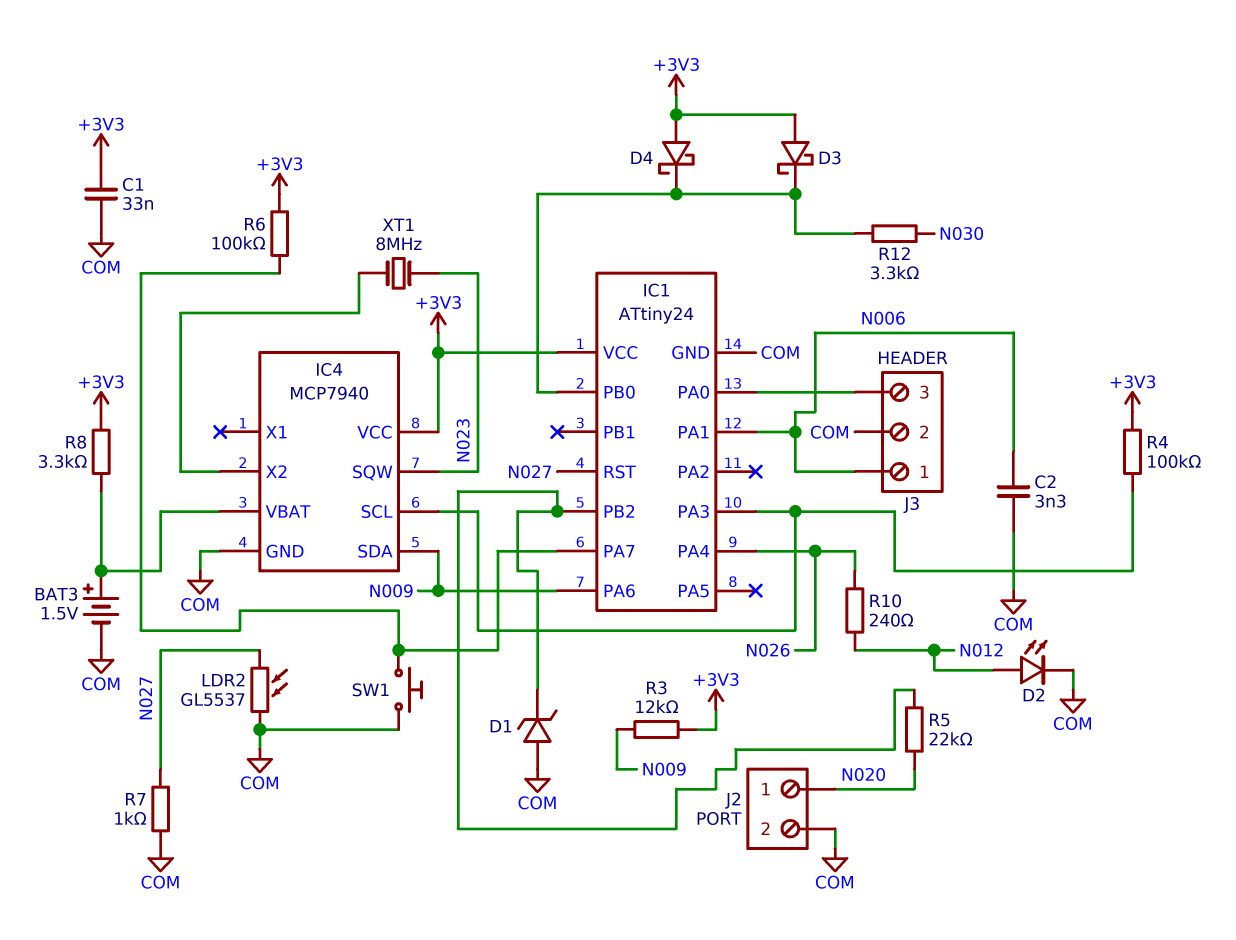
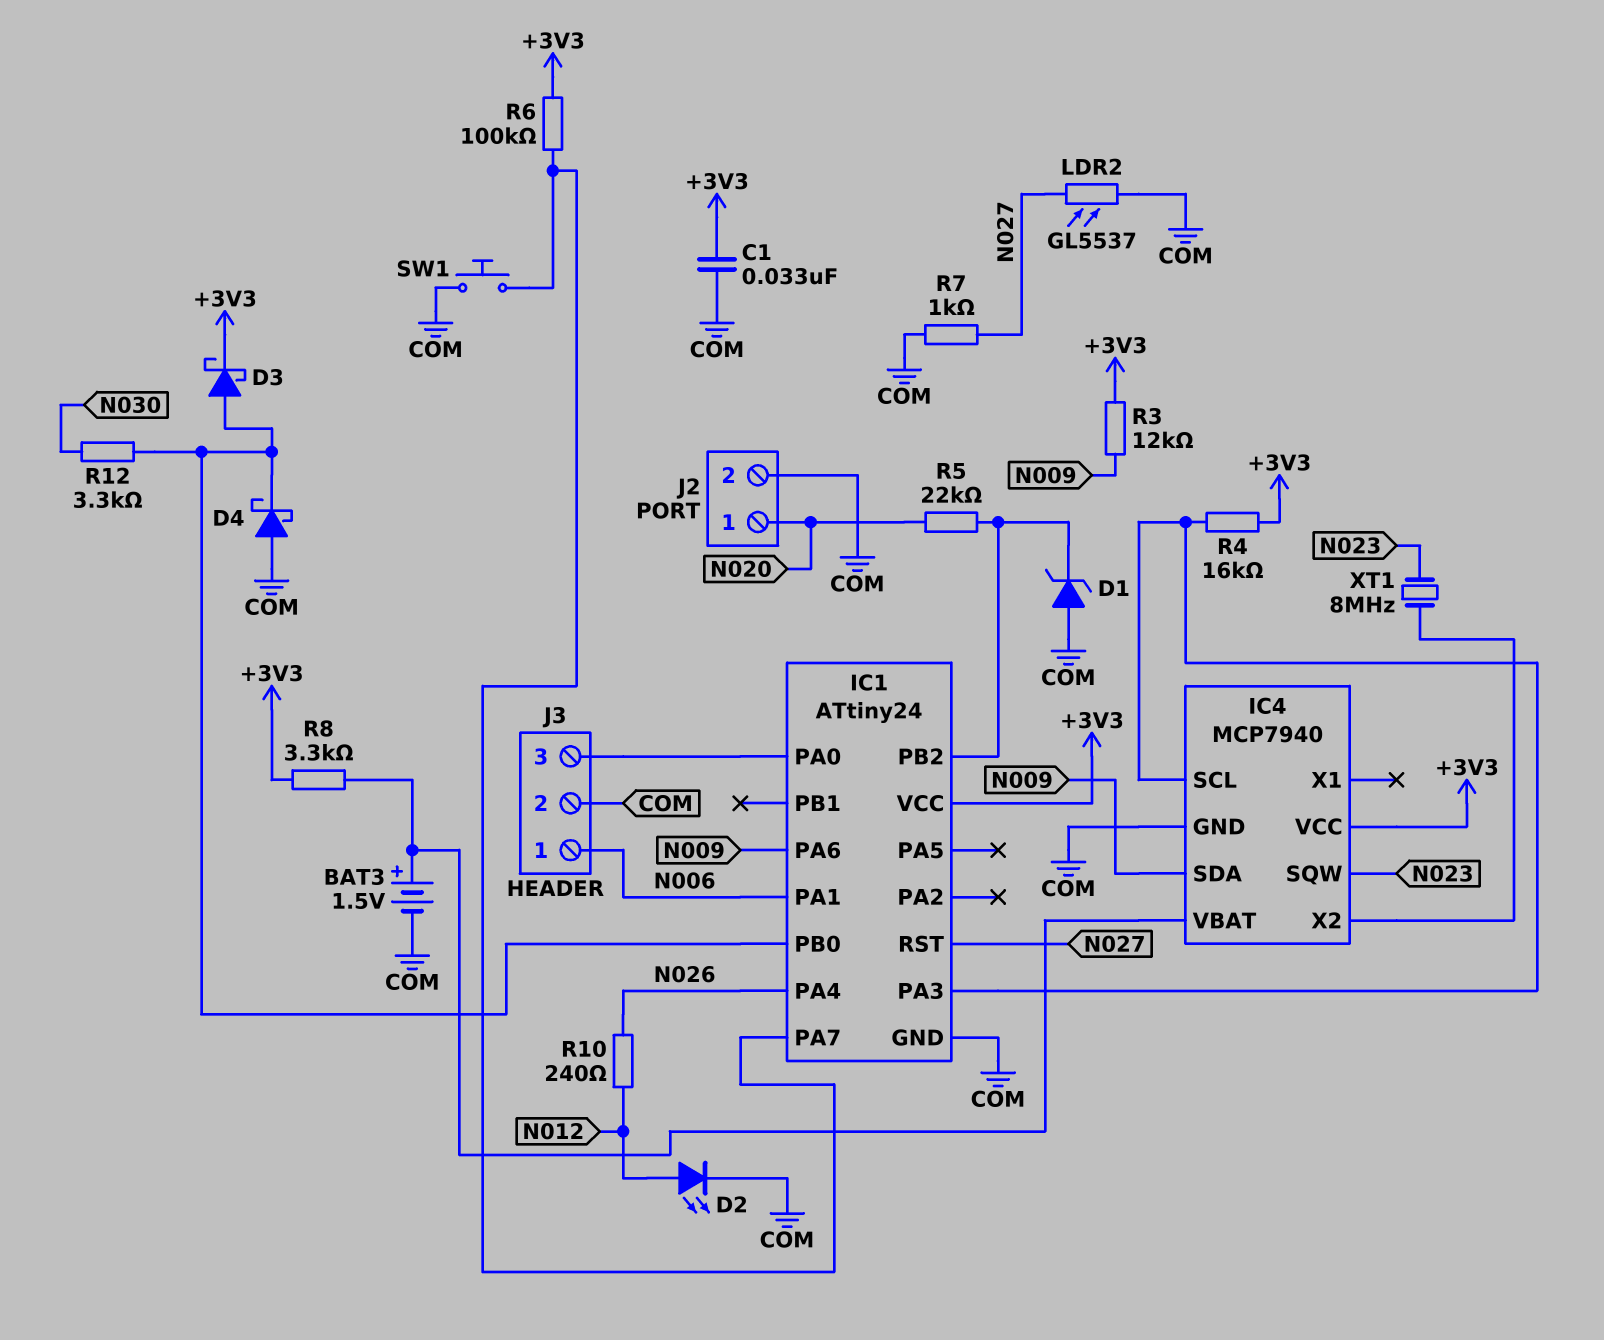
C2: 3.3nF (COM, N006) -> none
D3: schottky (A +3V3, K IC1/PB0) -> schottky (A IC1/PB0, K +3V3)
D4: schottky (A +3V3, K IC1/PB0) -> schottky (A COM, K IC1/PB0)
R4: 100k (+3V3, IC1/PA3) -> 16k (+3V3, IC1/PA3)

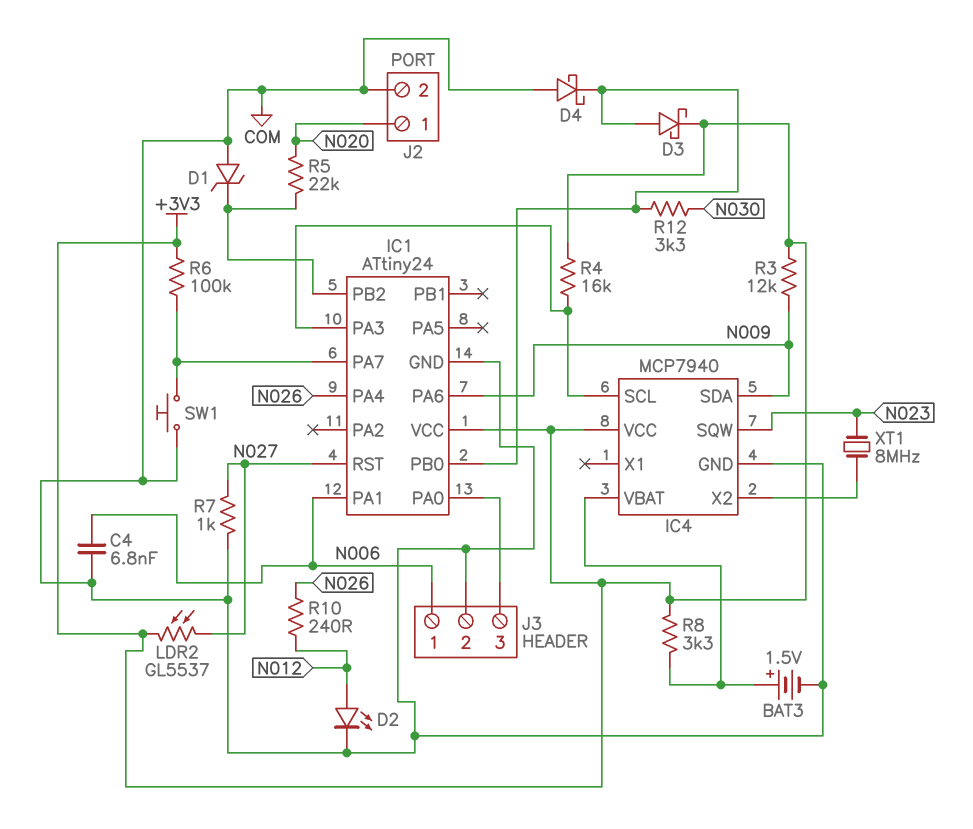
C1: 33nF (+3V3, COM) -> none
C4: none -> 6.8nF (COM, N006)
LDR2: GL5537 (COM, N027) -> GL5537 (+3V3, N027)

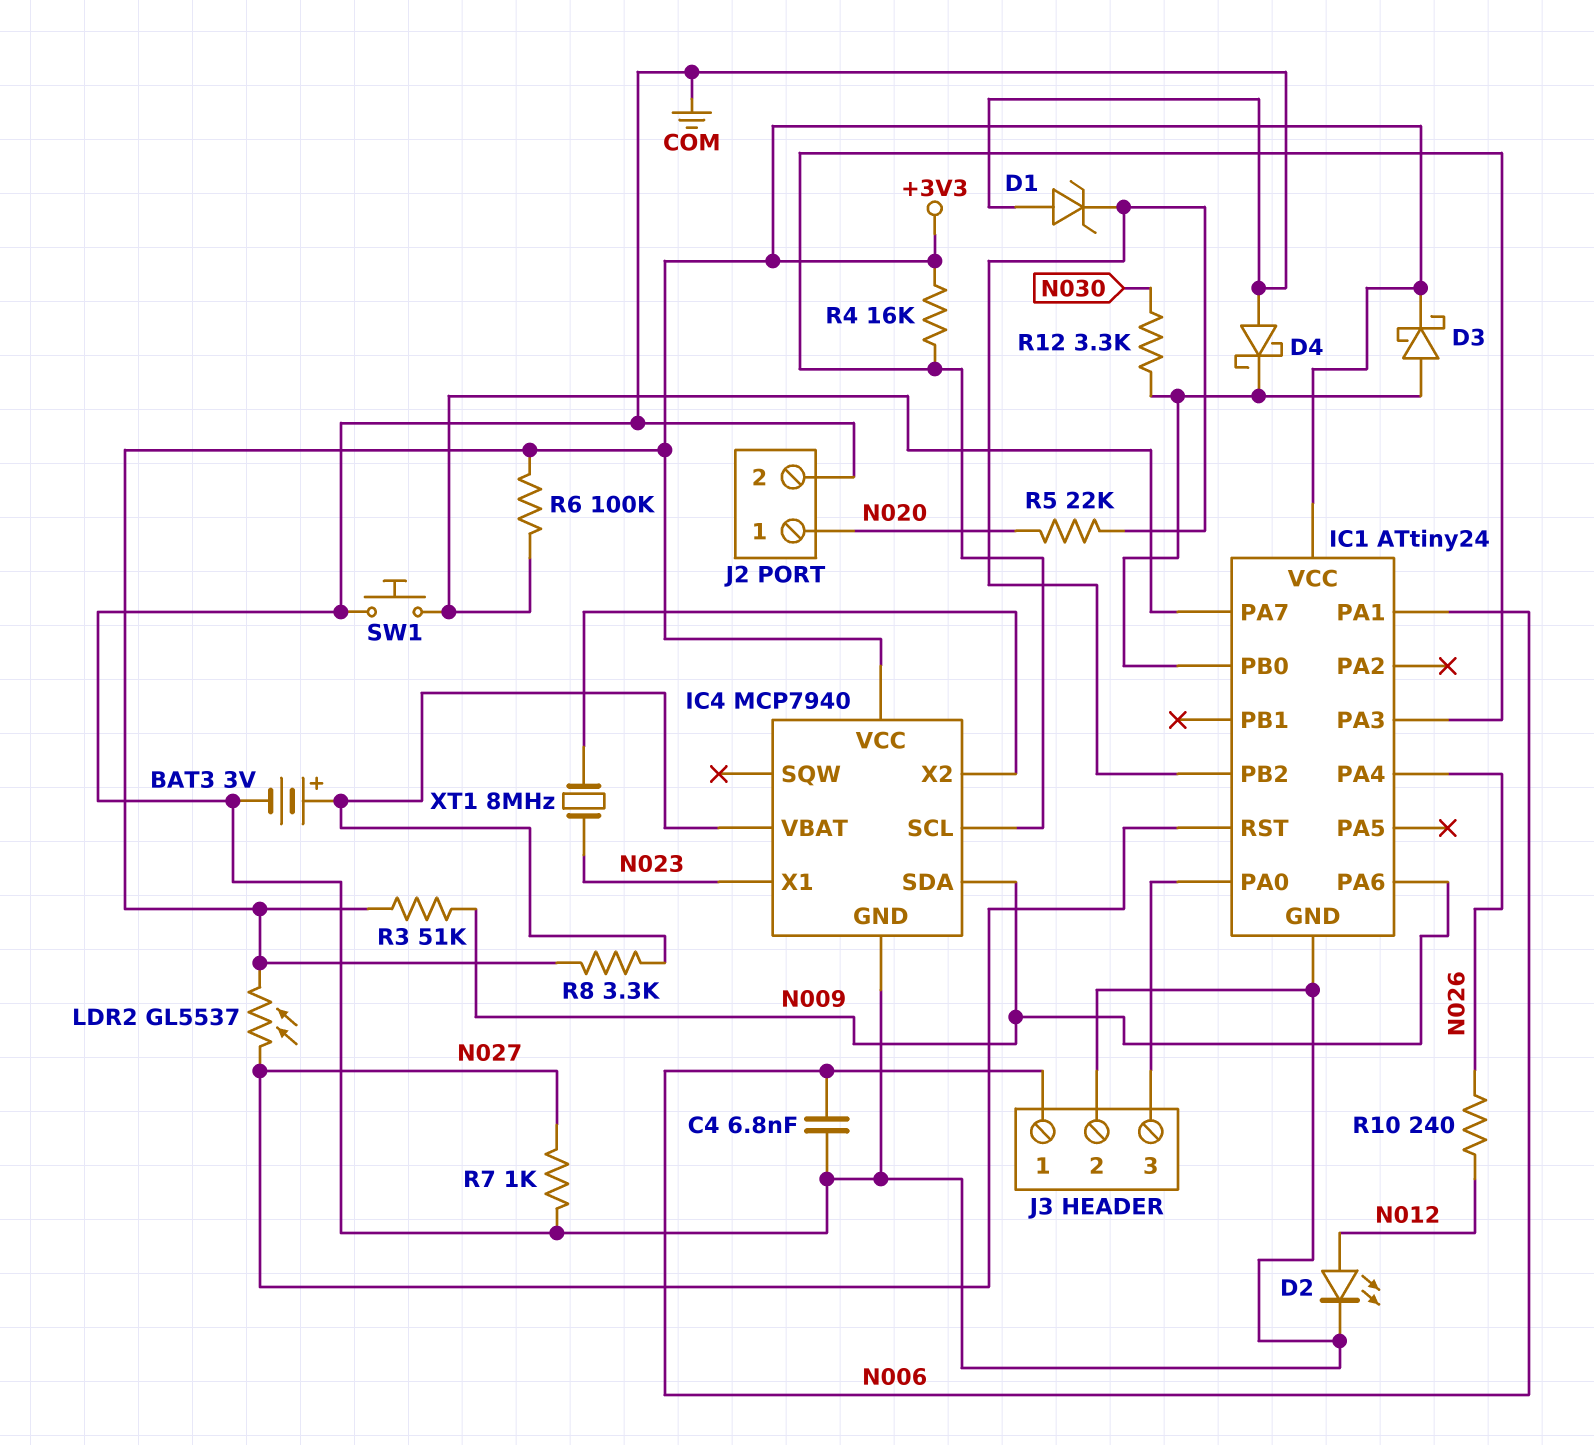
BAT3: 1.5V (plus IC4/VBAT, minus COM) -> 3V (plus IC4/VBAT, minus COM)
IC4 pin SQW: N023 -> none
IC4 pin X1: none -> N023
R3: 12k (+3V3, N009) -> 51k (+3V3, N009)

